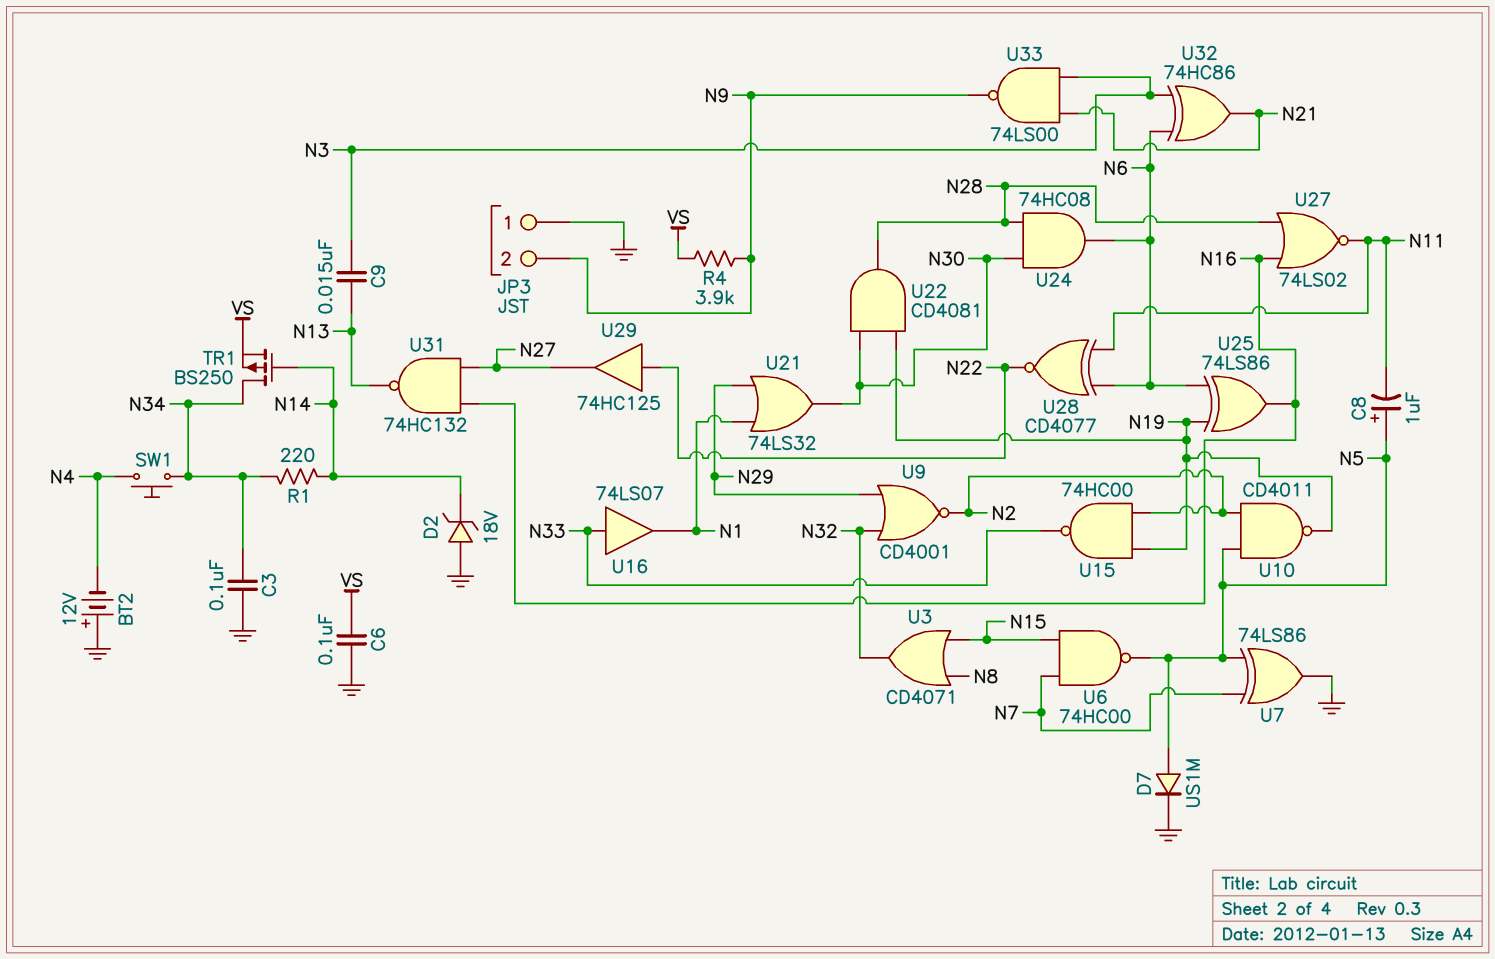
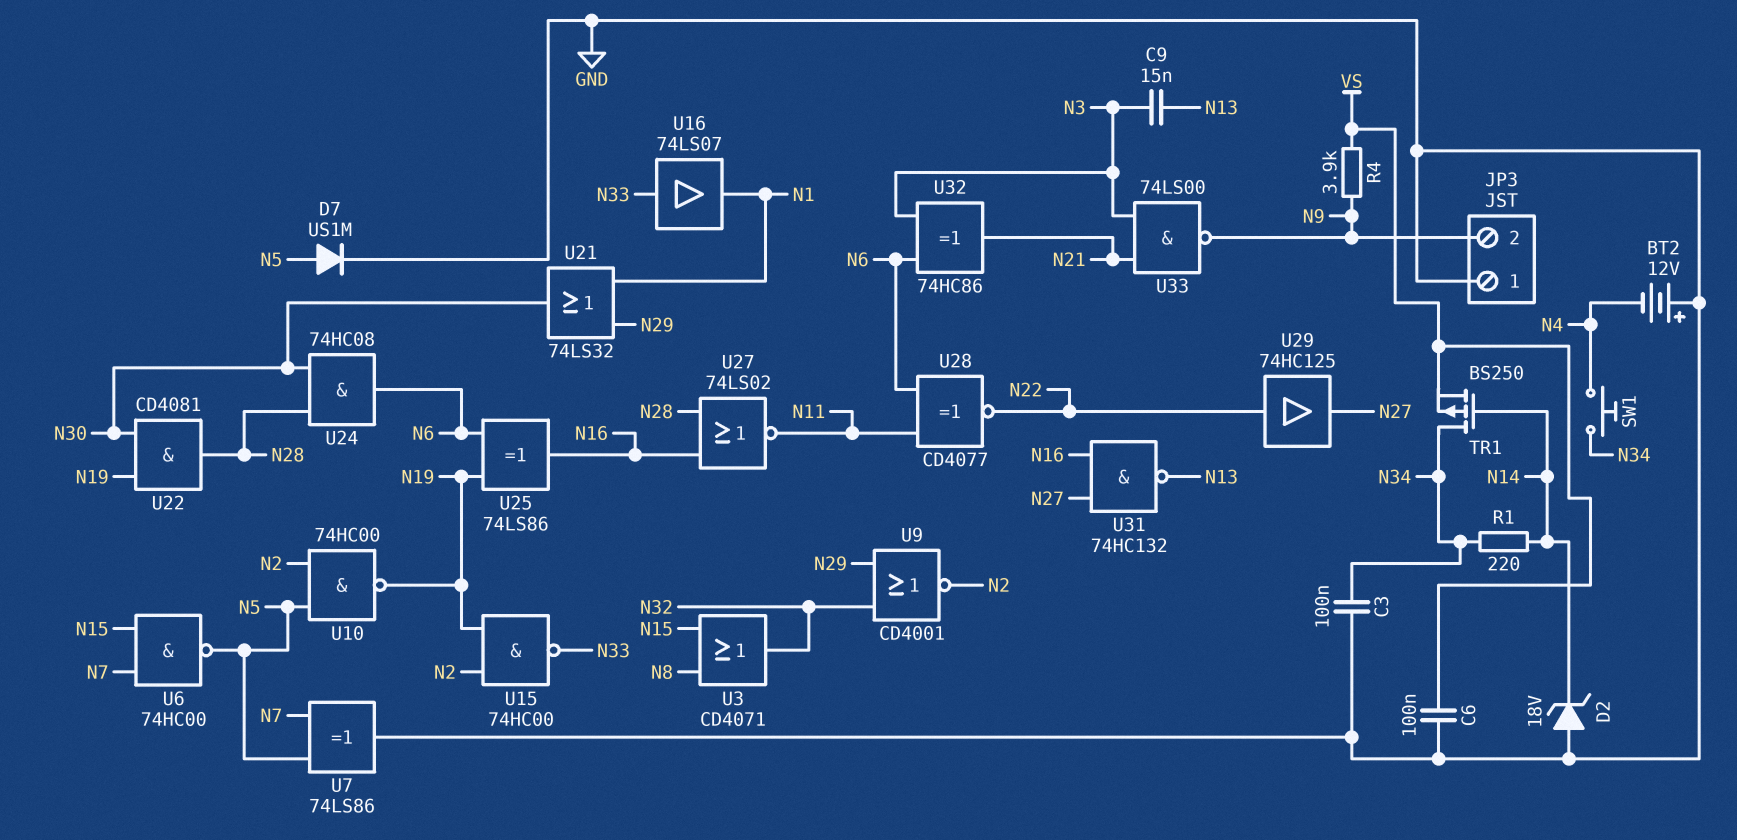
C8: 1uF (plus N5, minus N11) -> none
U10: NAND CD4011 (in N2, in N5, out N19) -> NAND 74HC00 (in N2, in N5, out N19)

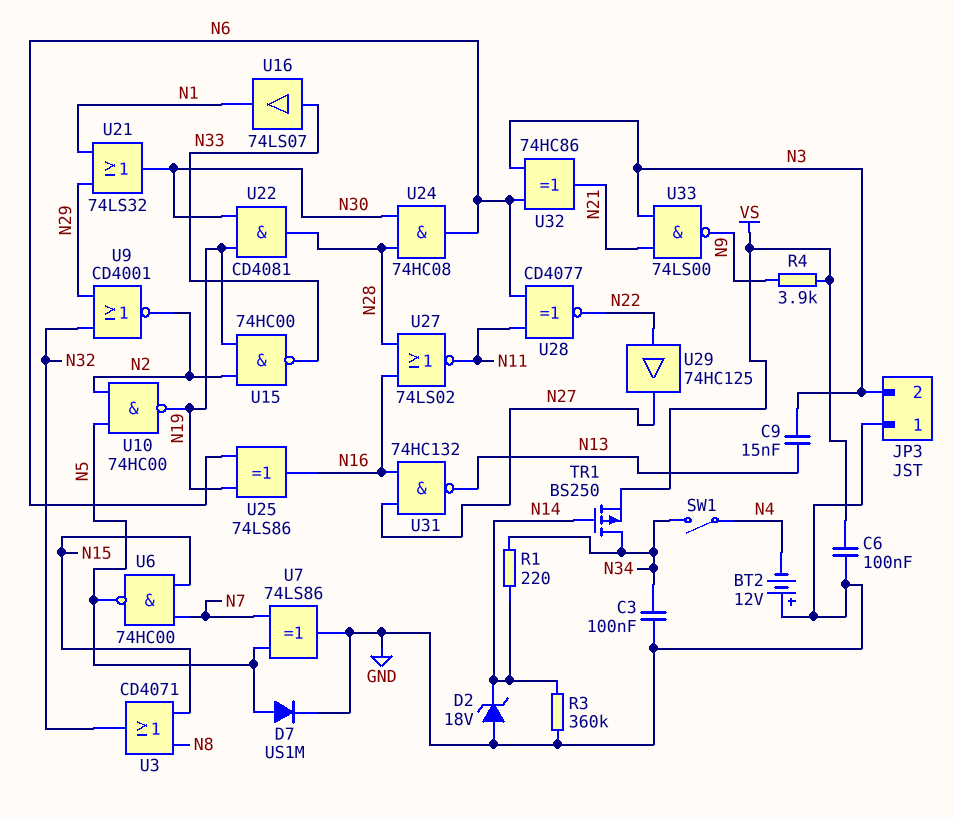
JP3 pin 2: N9 -> N3
R3: none -> 360k (GND, N14)
SW1: button (N4, N34) -> switch (N4, N34)

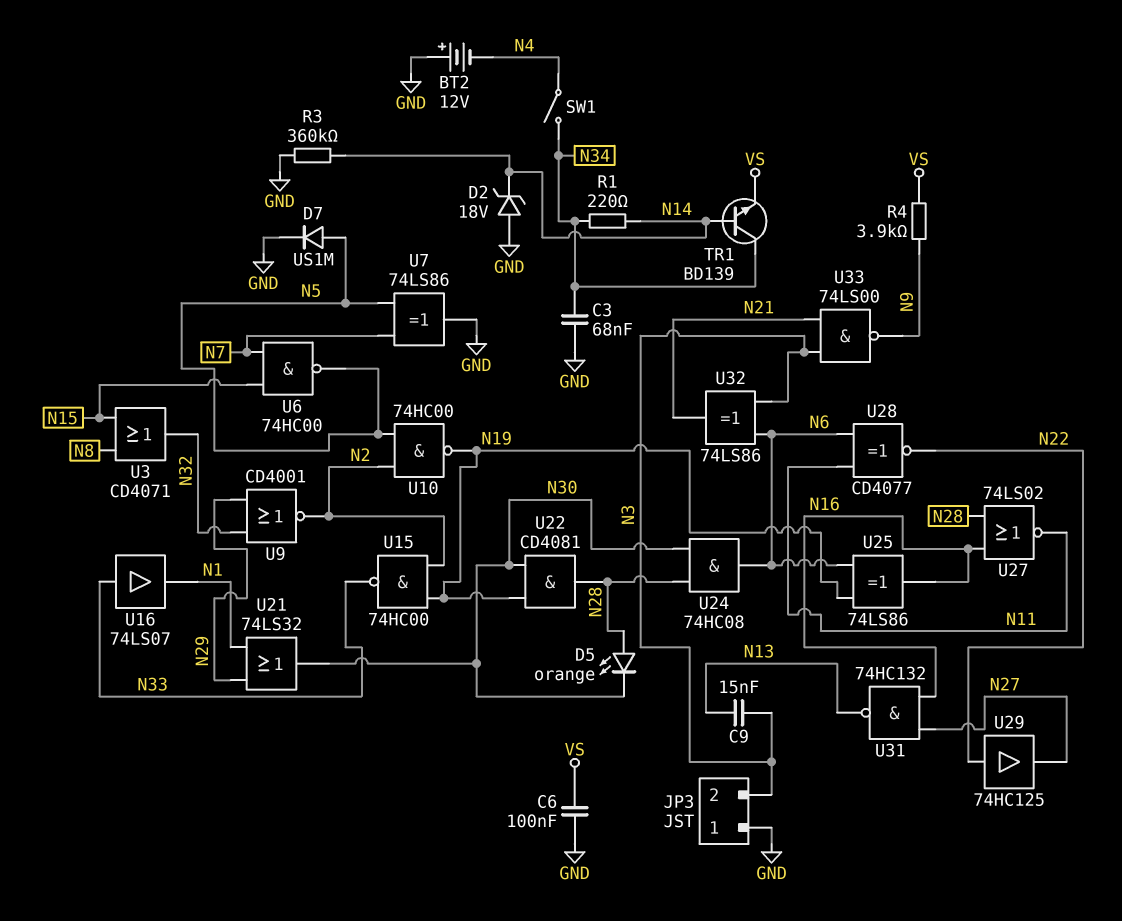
C3: 100nF (GND, N34) -> 68nF (GND, N34)
D5: none -> LED orange (A N28, K N30)
TR1: PMOS BS250 (G N14, D N34, S VS) -> NPN BD139 (B N14, C N34, E VS)
U32: XOR 74HC86 (in N3, in N6, out N21) -> XOR 74LS86 (in N3, in N6, out N21)

